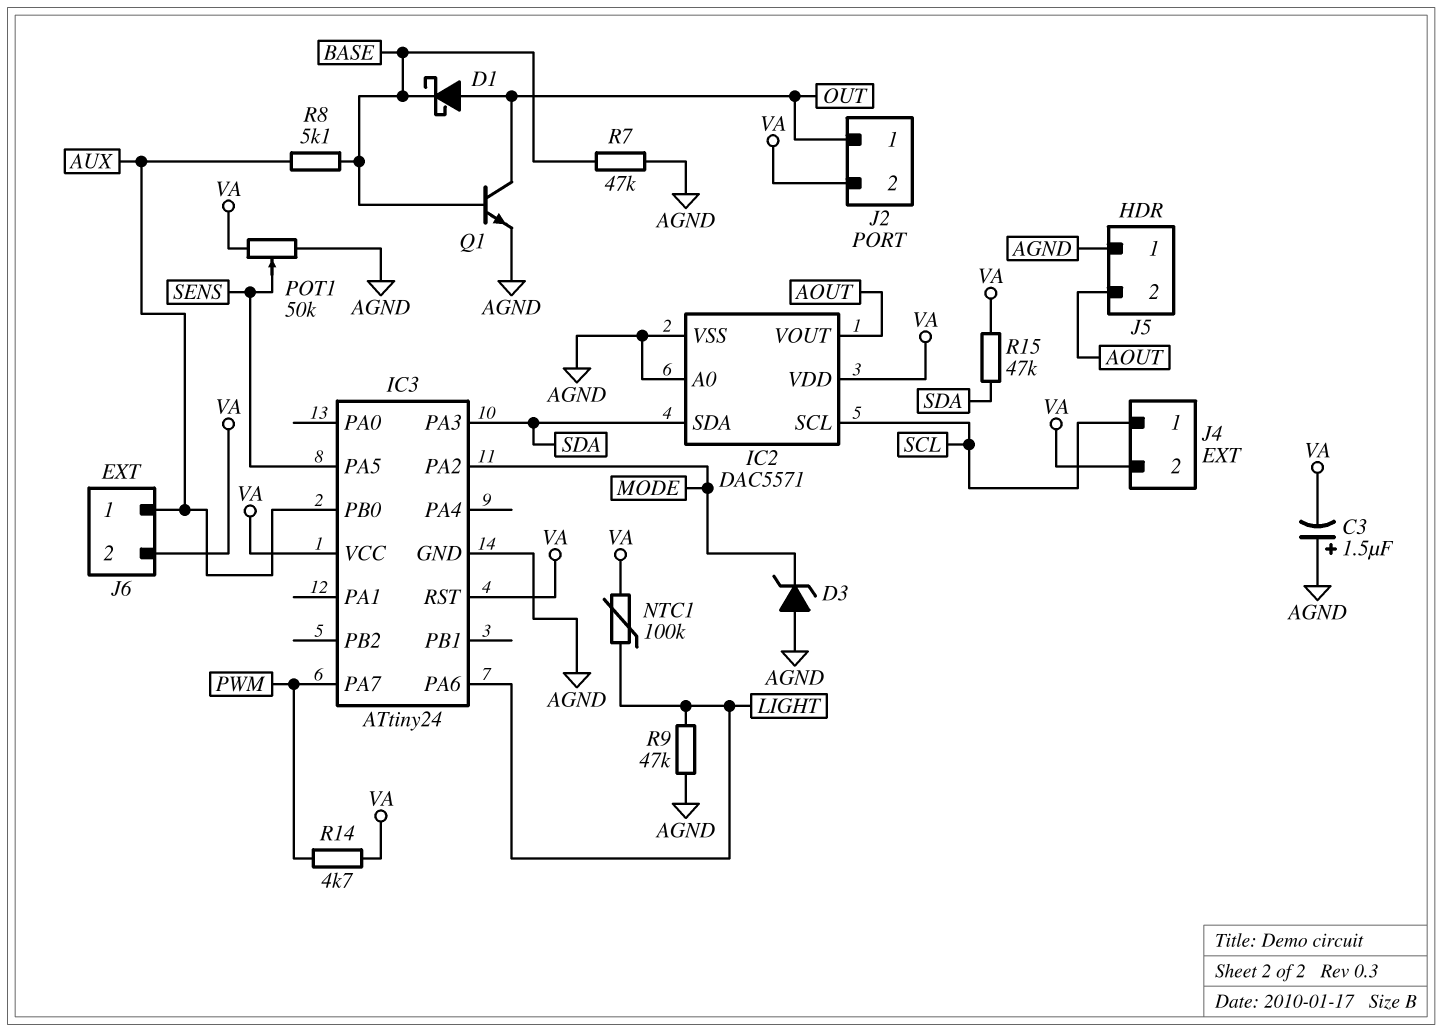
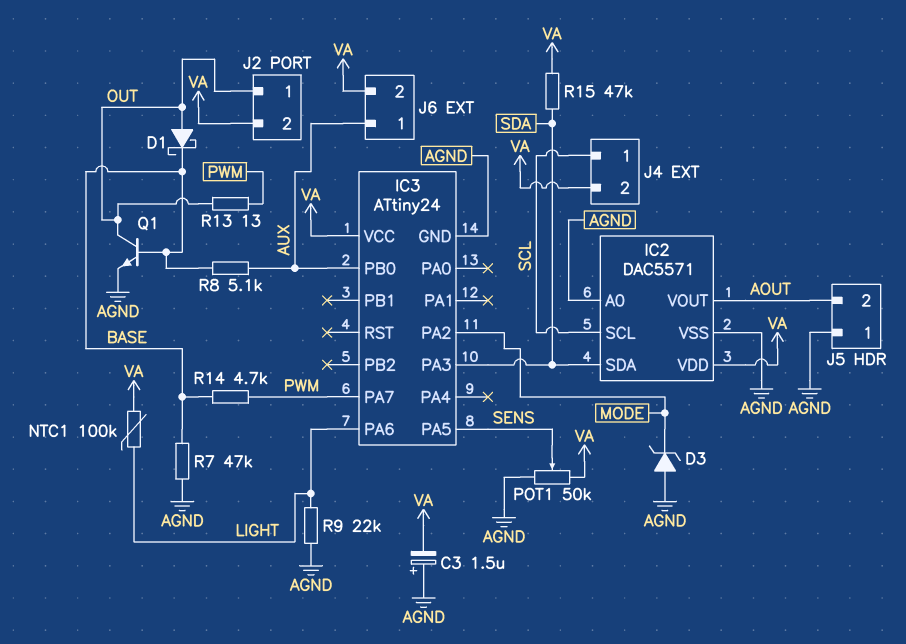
IC3 pin RST: VA -> none
R9: 47k (AGND, LIGHT) -> 22k (AGND, LIGHT)
R13: none -> 13 (OUT, PWM)
R14: 4.7k (PWM, VA) -> 4.7k (BASE, PWM)

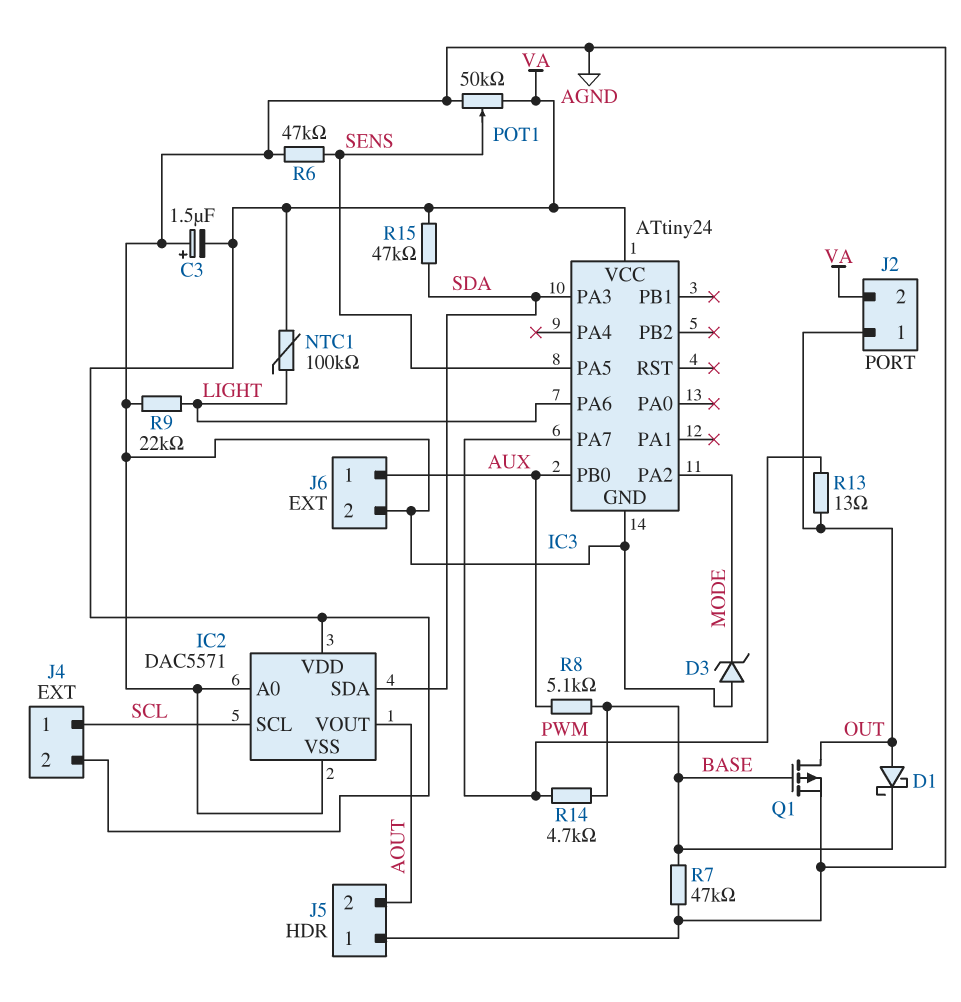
J6 pin 2: VA -> AGND
Q1: NPN (B BASE, C OUT, E AGND) -> PMOS (G BASE, D OUT, S AGND)
R6: none -> 47k (AGND, SENS)

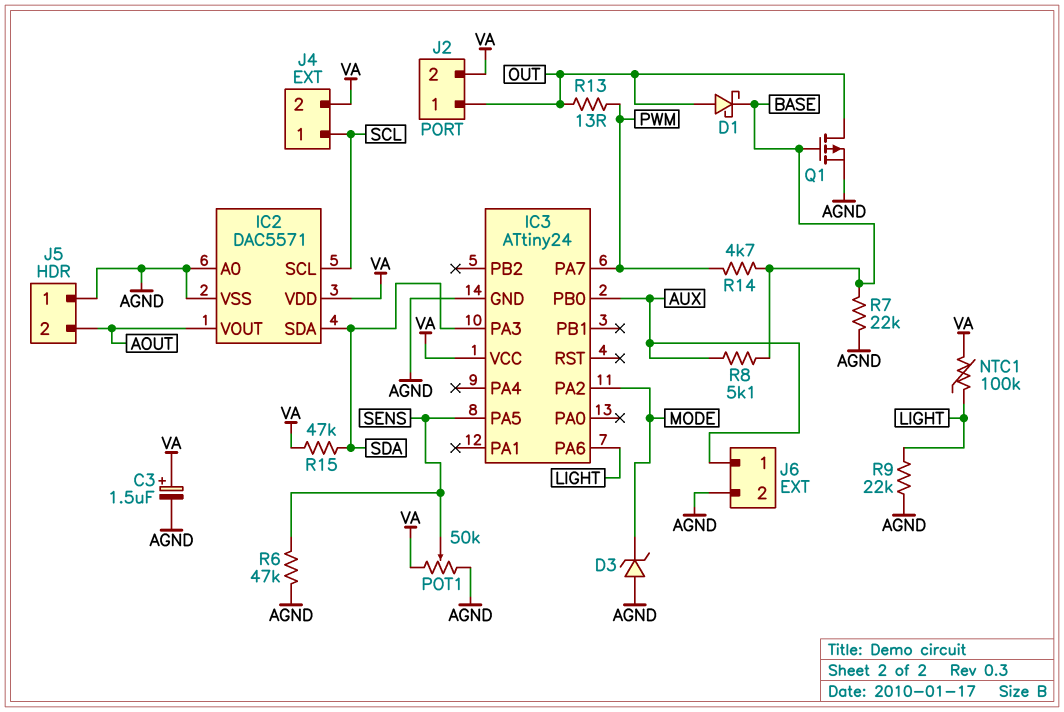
C3: 1.5uF (plus AGND, minus VA) -> 1.5uF (plus VA, minus AGND)
R7: 47k (AGND, BASE) -> 22k (AGND, BASE)

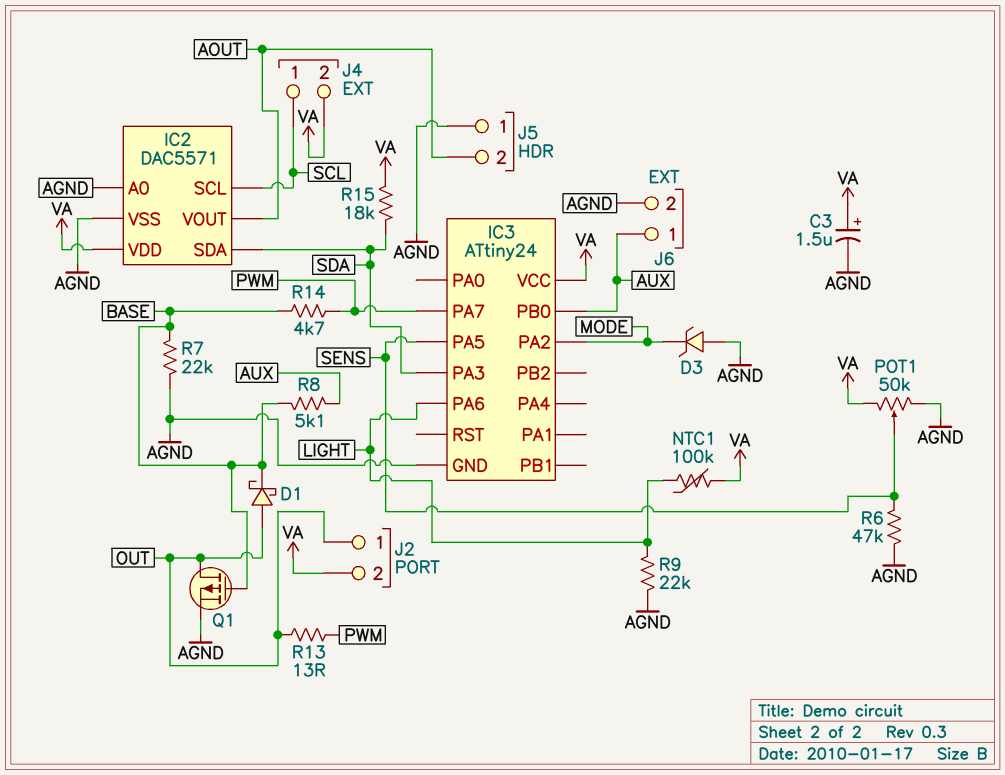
R15: 47k (SDA, VA) -> 18k (SDA, VA)

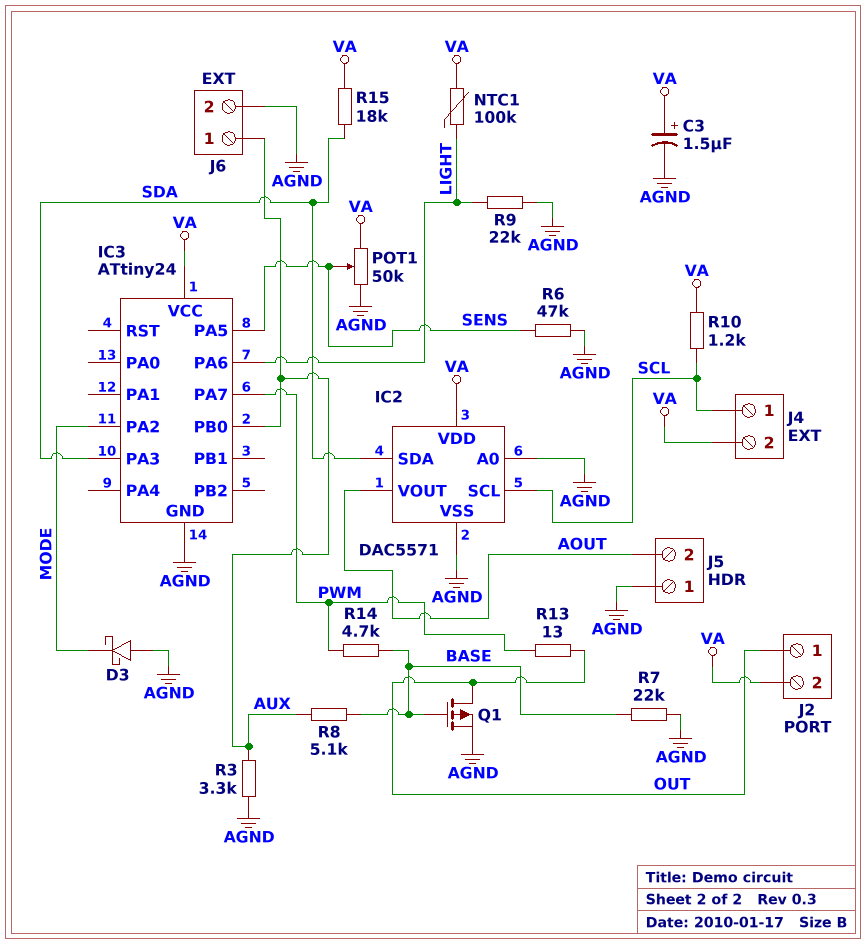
D1: schottky (A OUT, K BASE) -> none
D3: zener (A AGND, K MODE) -> schottky (A AGND, K MODE)
R3: none -> 3.3k (AGND, AUX)
R10: none -> 1.2k (SCL, VA)

